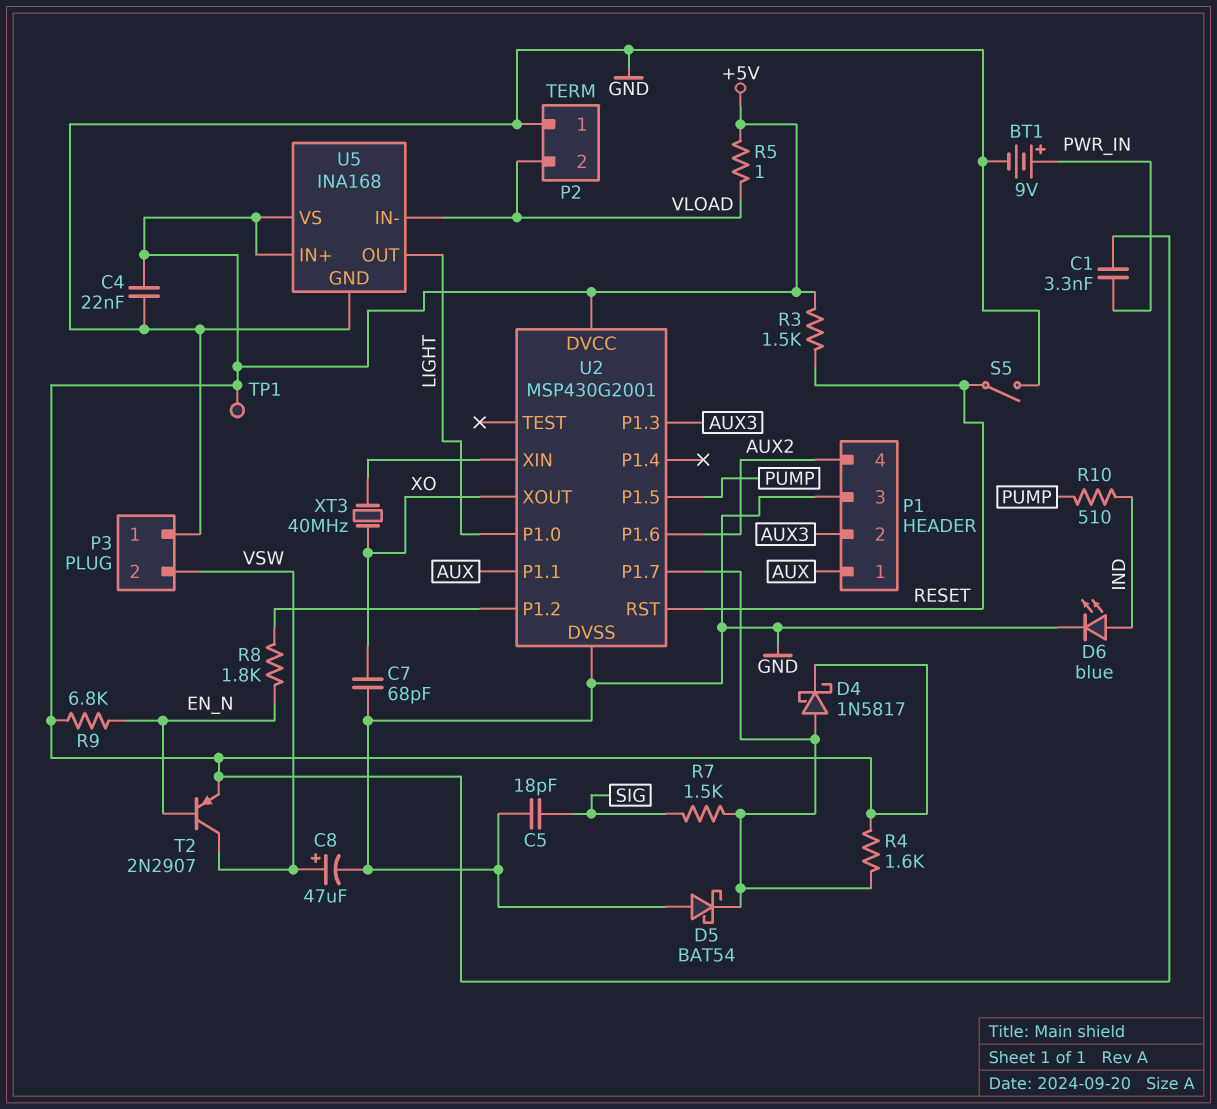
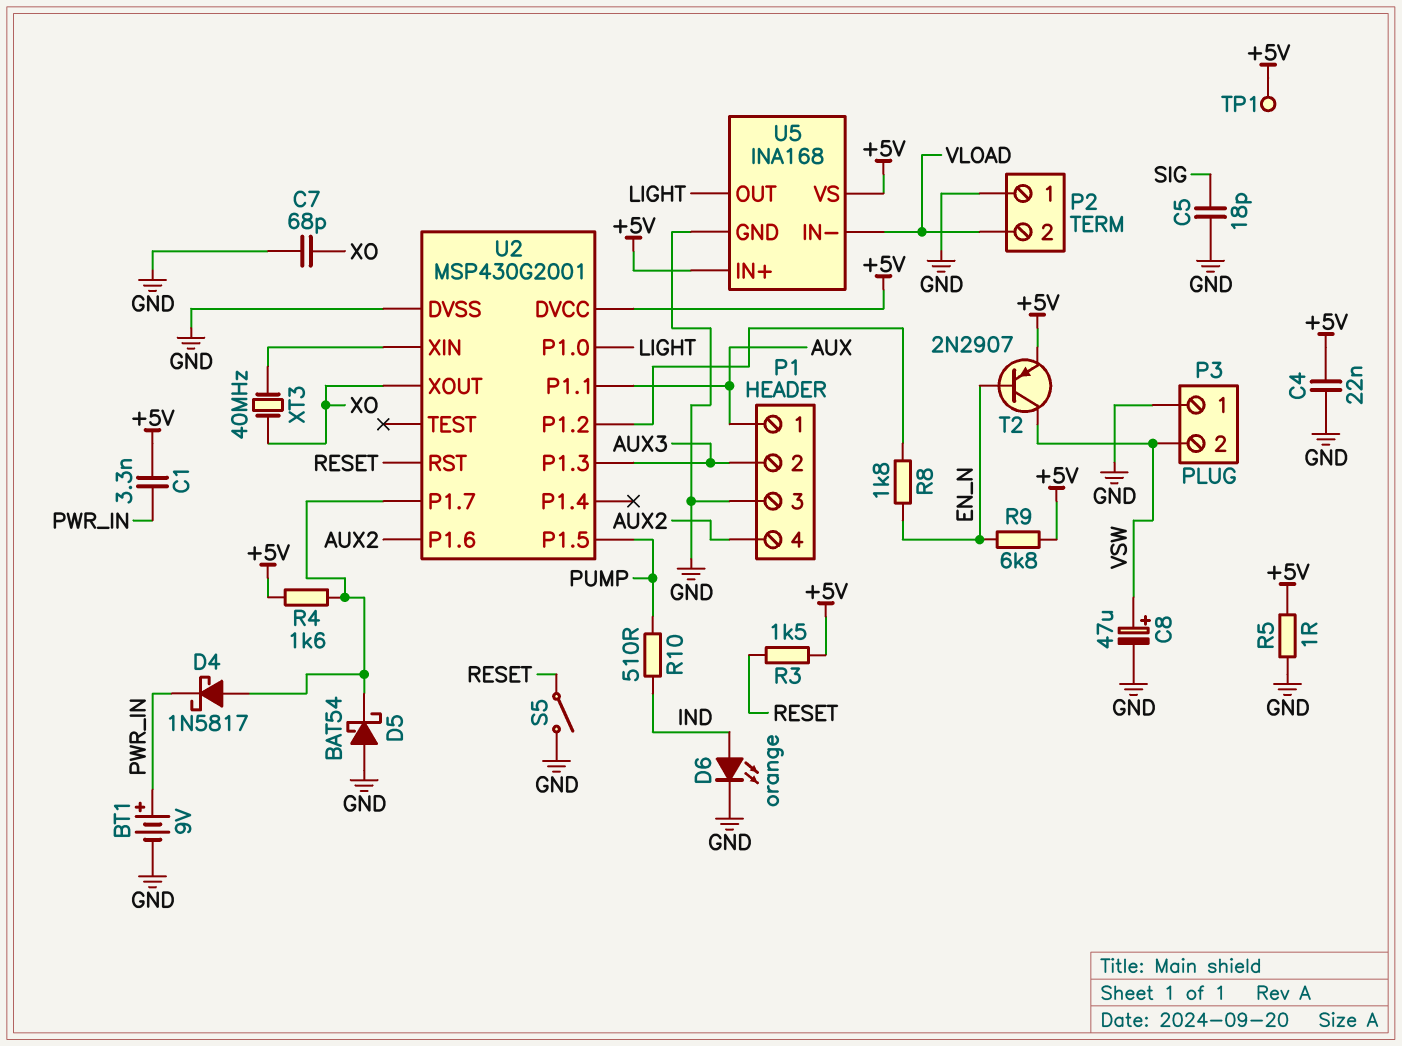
D4: schottky 1N5817 (A U2/P1.7, K +5V) -> schottky 1N5817 (A U2/P1.7, K PWR_IN)
D6: LED blue (A IND, K GND) -> LED orange (A IND, K GND)
R5: 1 (+5V, VLOAD) -> 1 (+5V, GND)
R7: 1.5k (SIG, U2/P1.7) -> none

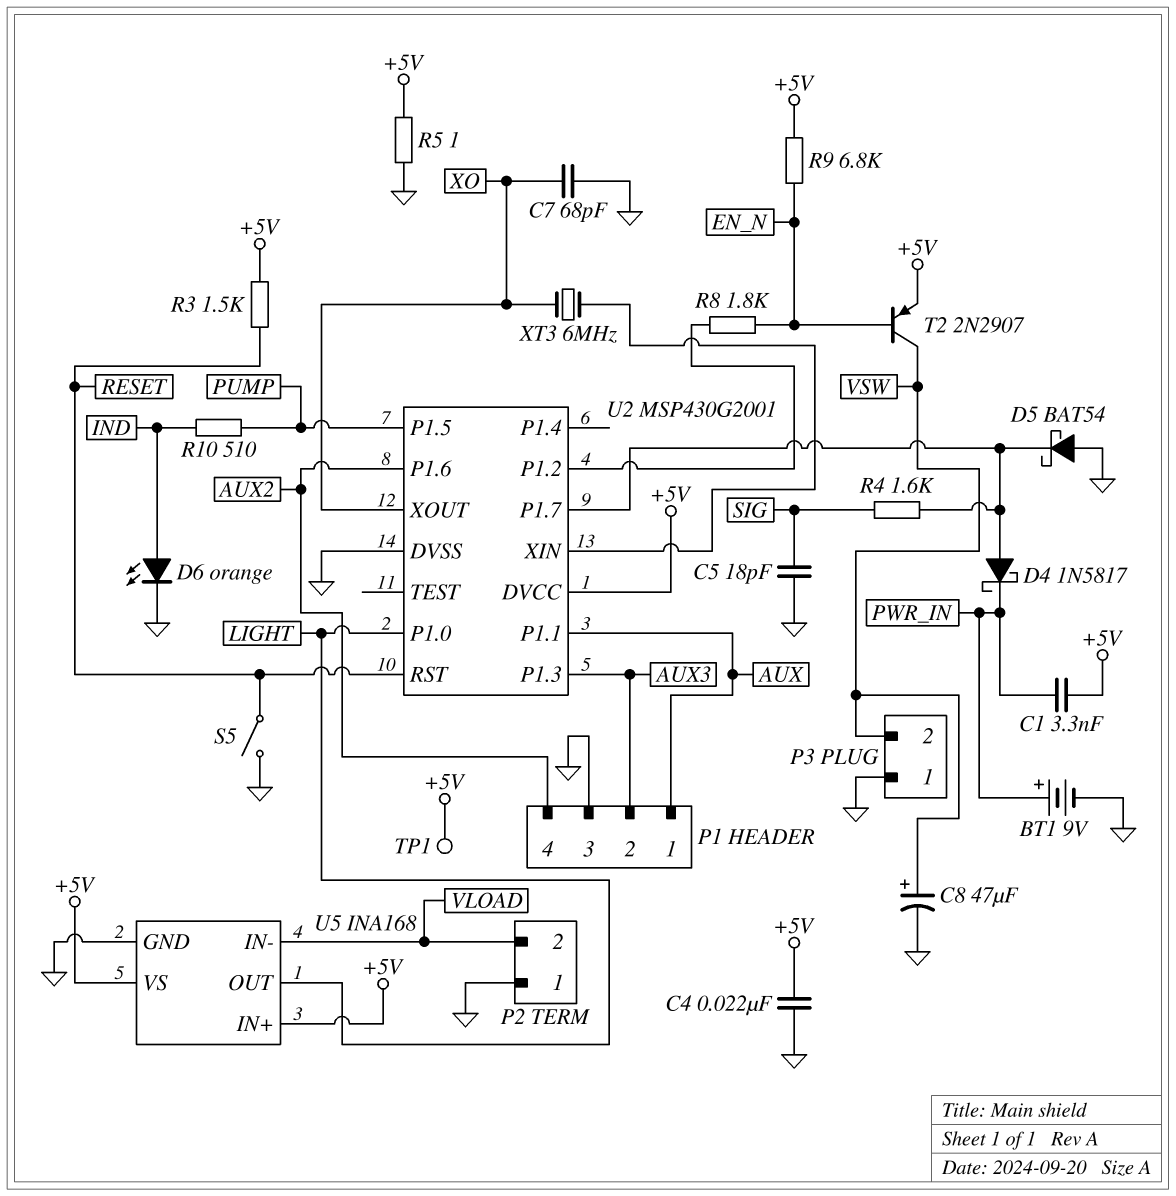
R4: 1.6k (+5V, U2/P1.7) -> 1.6k (SIG, U2/P1.7)
XT3: 40MHz (U2/XIN, XO) -> 6MHz (U2/XIN, XO)

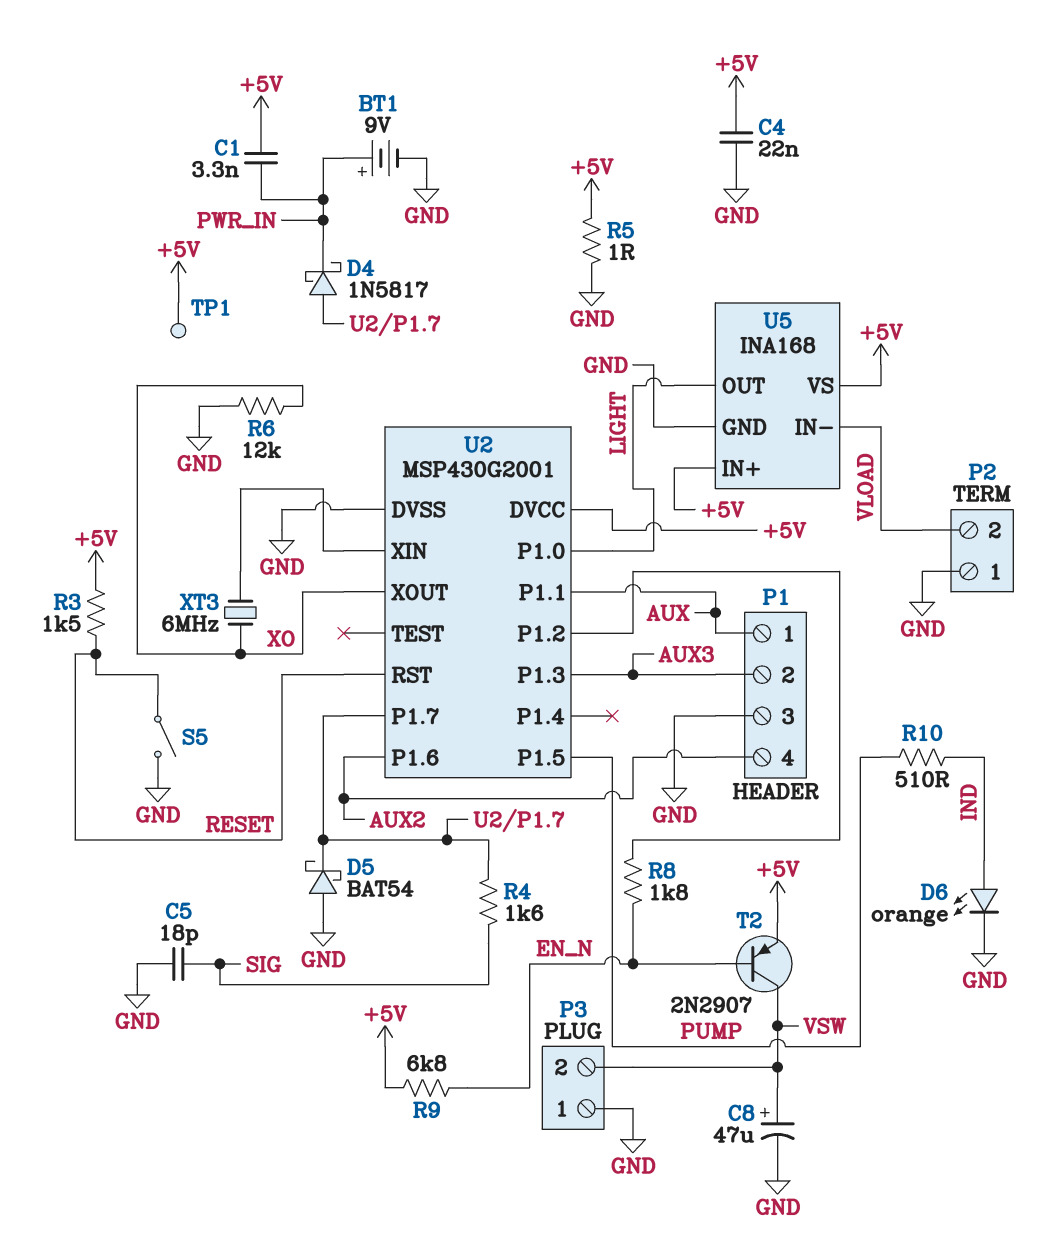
C7: 68pF (GND, XO) -> none
R6: none -> 12k (GND, XO)

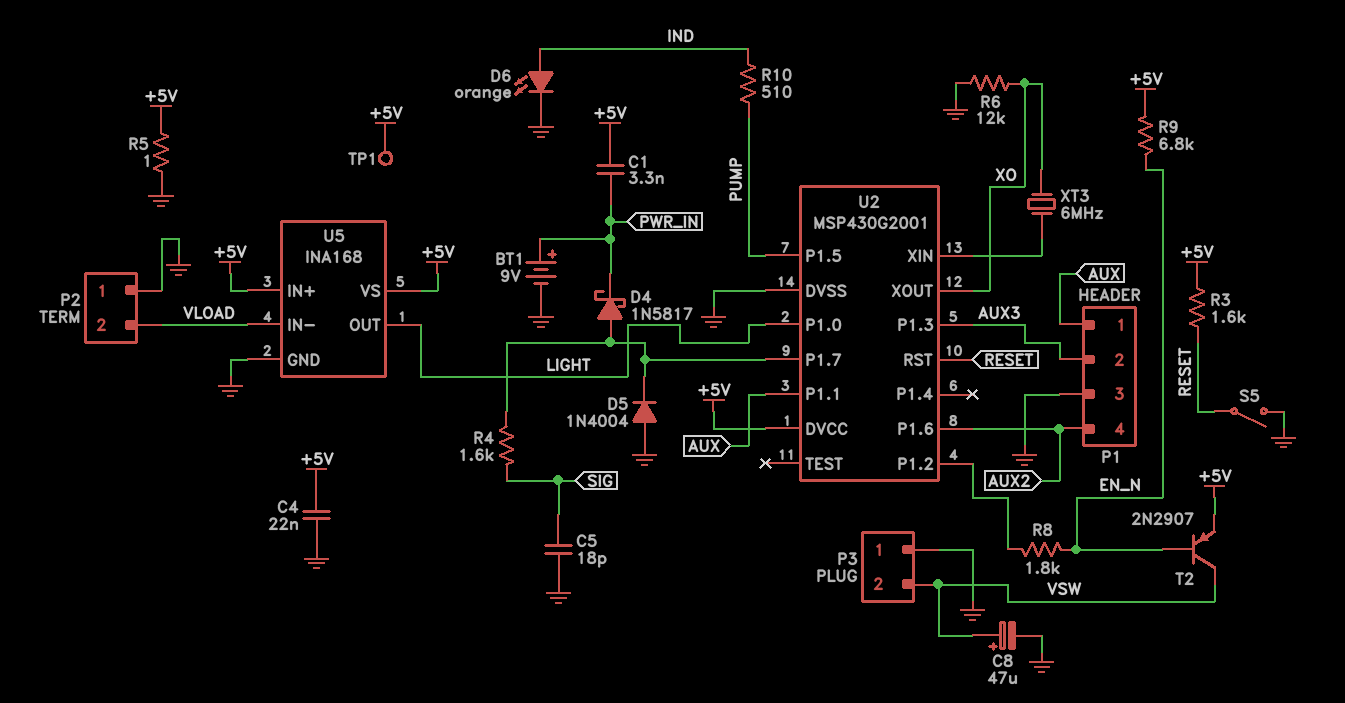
D5: schottky BAT54 (A GND, K U2/P1.7) -> diode 1N4004 (A GND, K U2/P1.7)
R3: 1.5k (+5V, RESET) -> 1.6k (+5V, RESET)

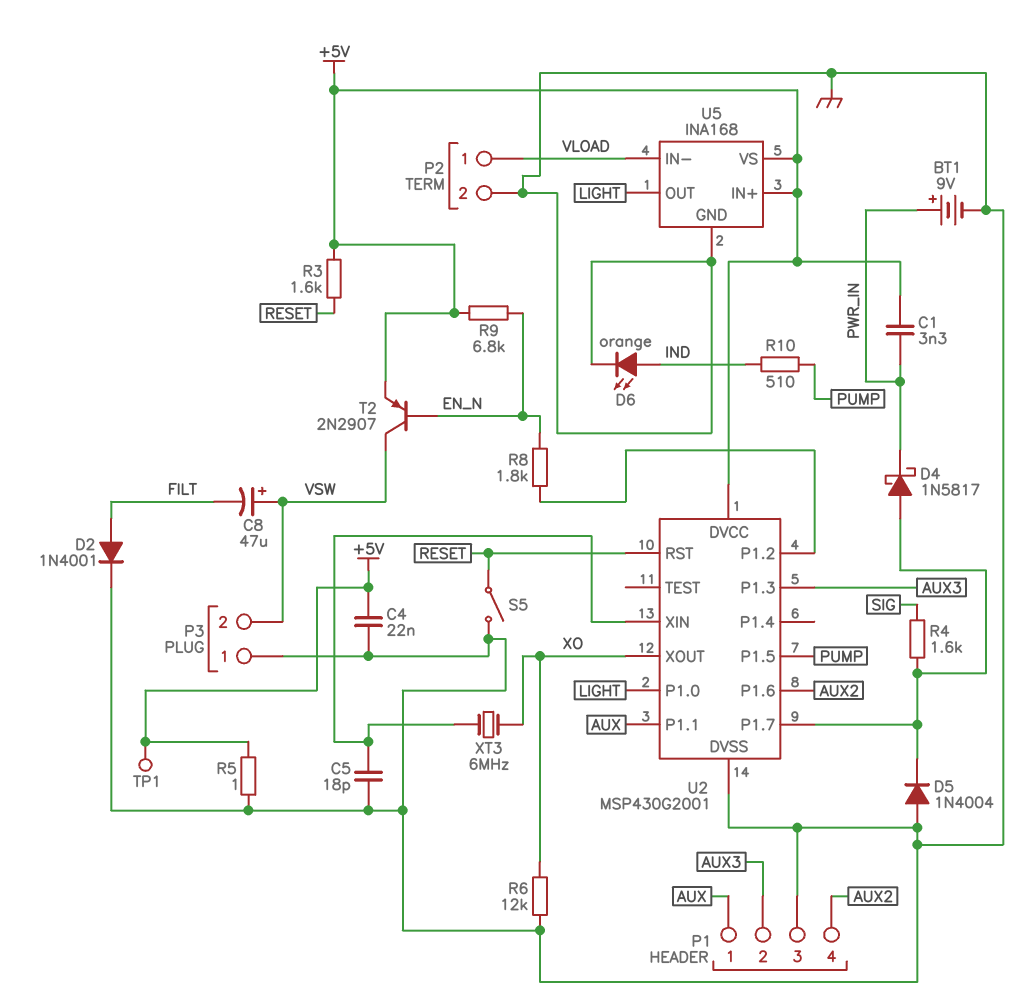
C5: 18pF (GND, SIG) -> 18pF (GND, U2/XIN)
C8: 47uF (plus VSW, minus GND) -> 47uF (plus VSW, minus FILT)
D2: none -> diode 1N4001 (A FILT, K GND)
P2 pin 1: GND -> VLOAD
P2 pin 2: VLOAD -> GND

